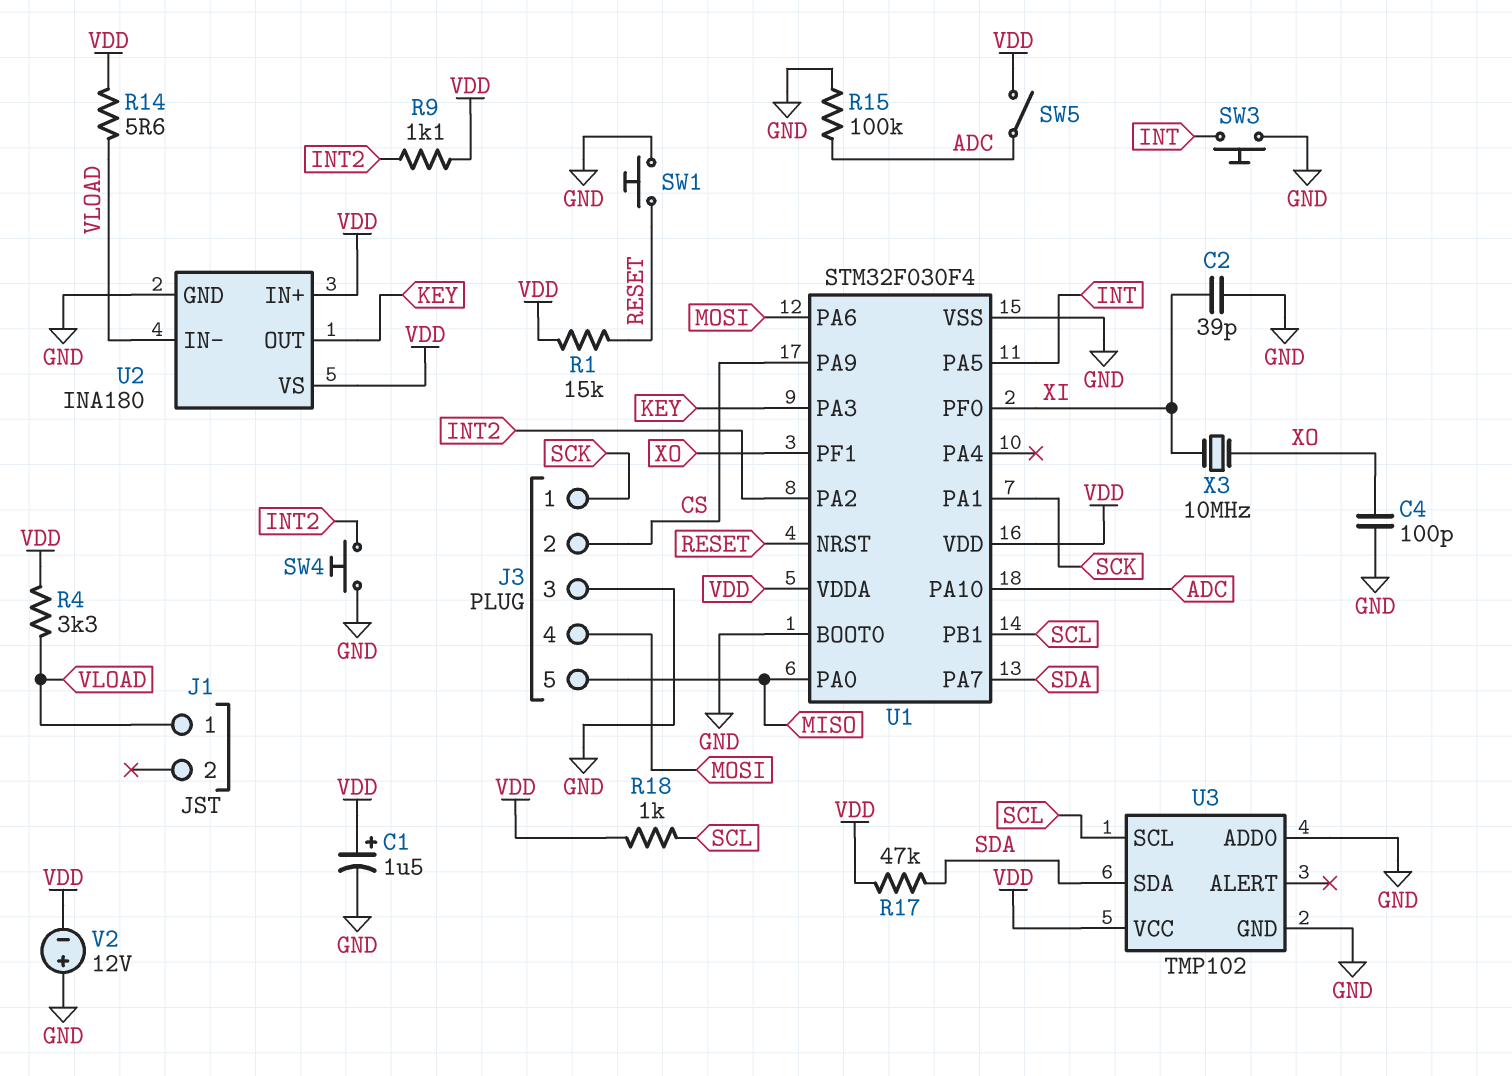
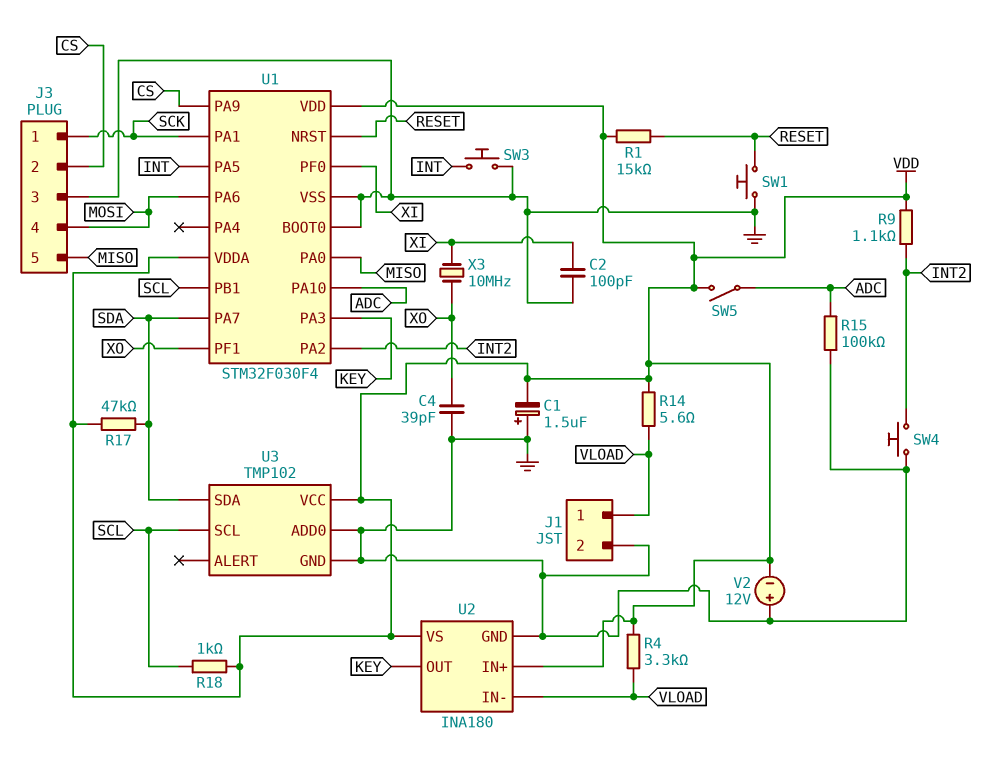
C1: 1.5uF (plus VDD, minus GND) -> 1.5uF (plus GND, minus VDD)
C2: 39pF (GND, XI) -> 100pF (GND, XI)
C4: 100pF (GND, XO) -> 39pF (GND, XO)
J1 pin 2: none -> GND

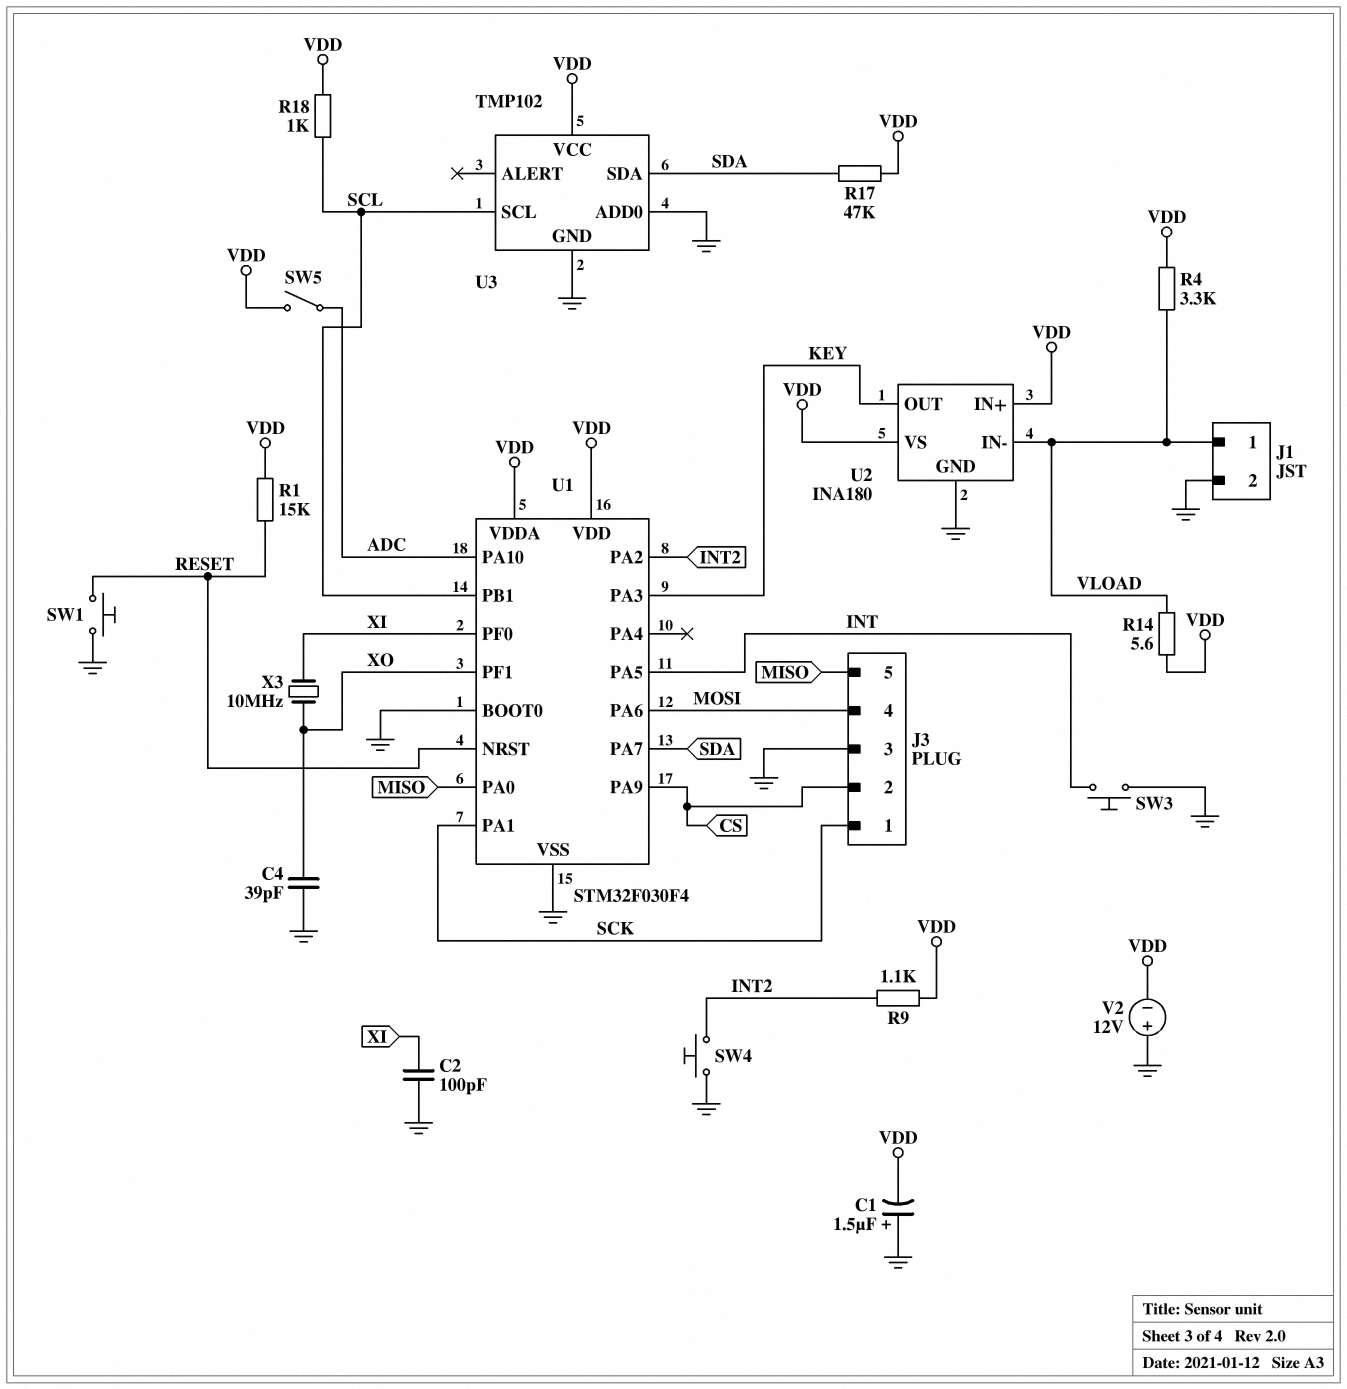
R15: 100k (ADC, GND) -> none

